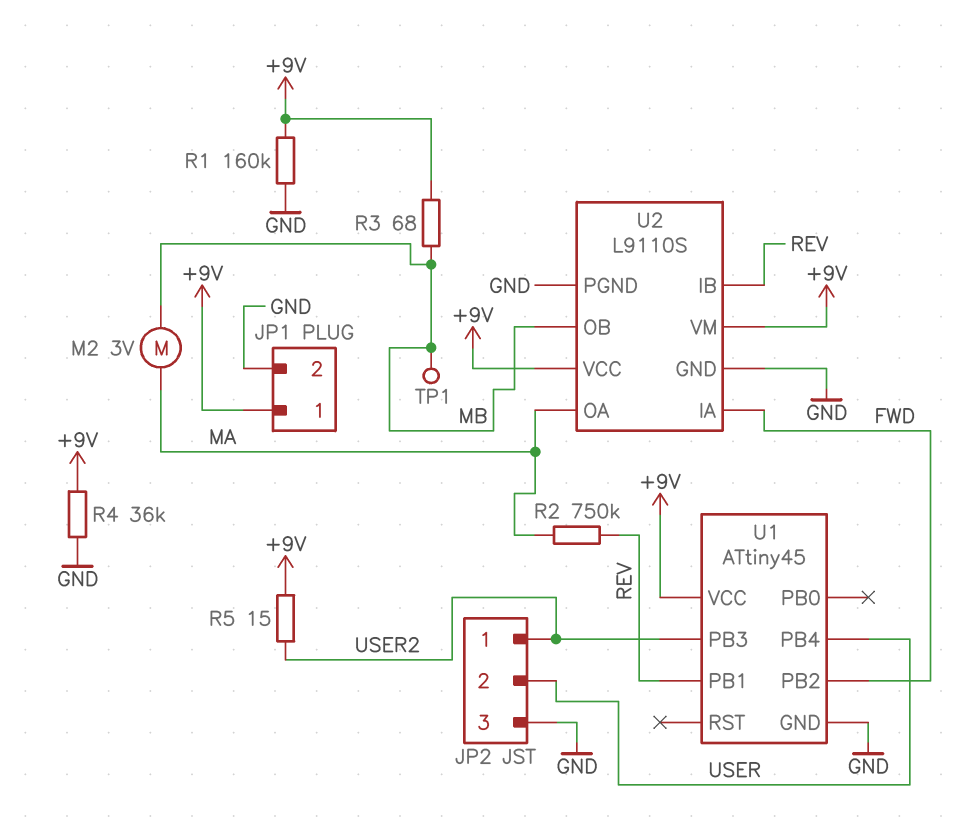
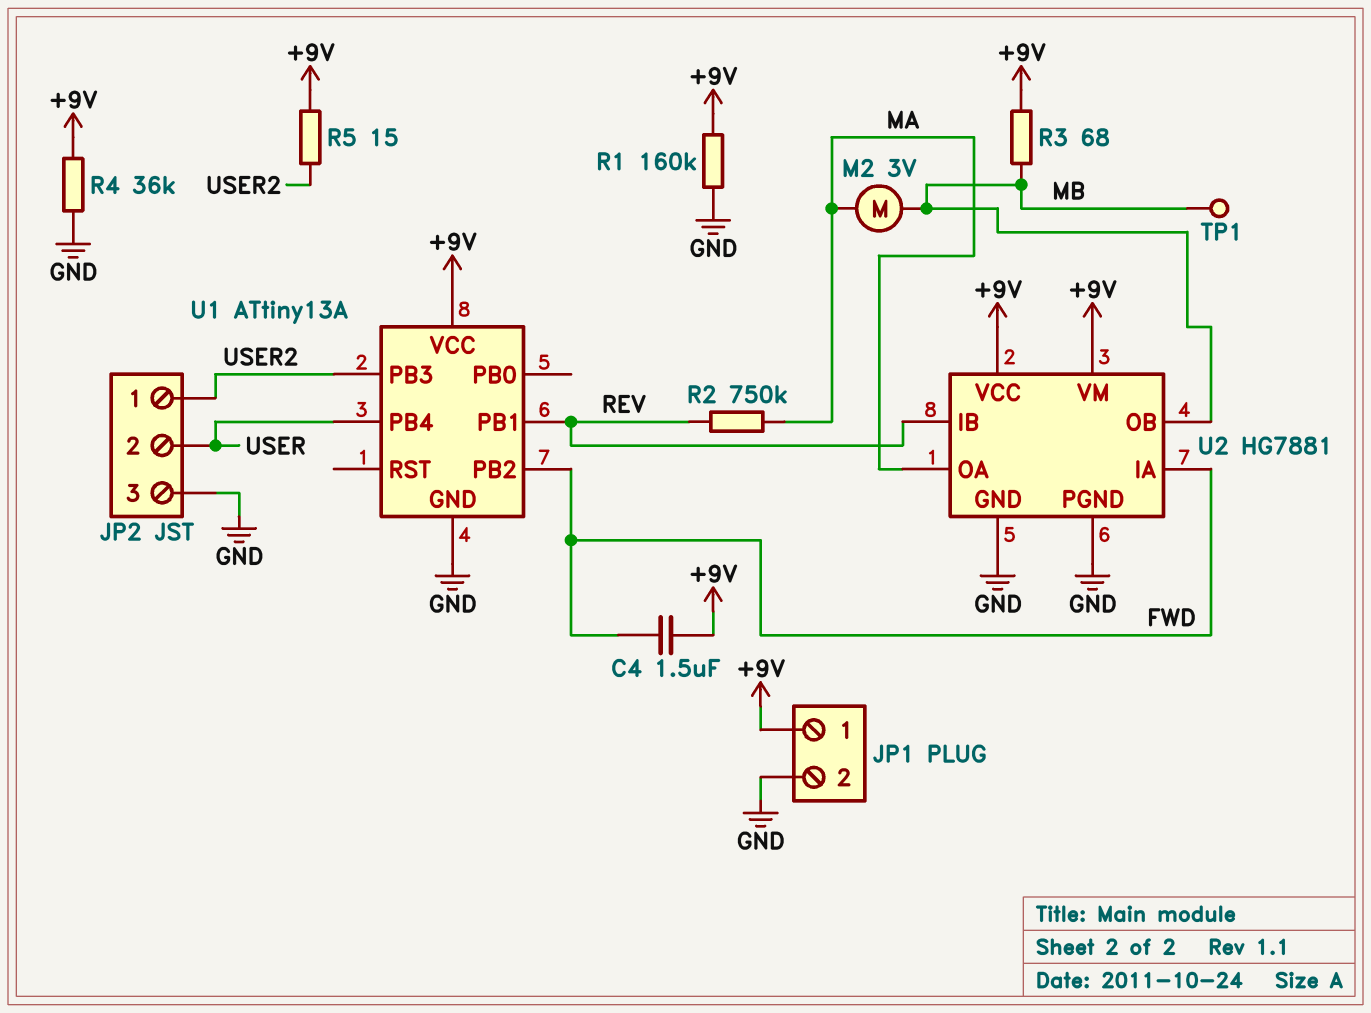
C4: none -> 1.5uF (+9V, FWD)
U1: ATtiny45 -> ATtiny13A
U2: L9110S -> HG7881

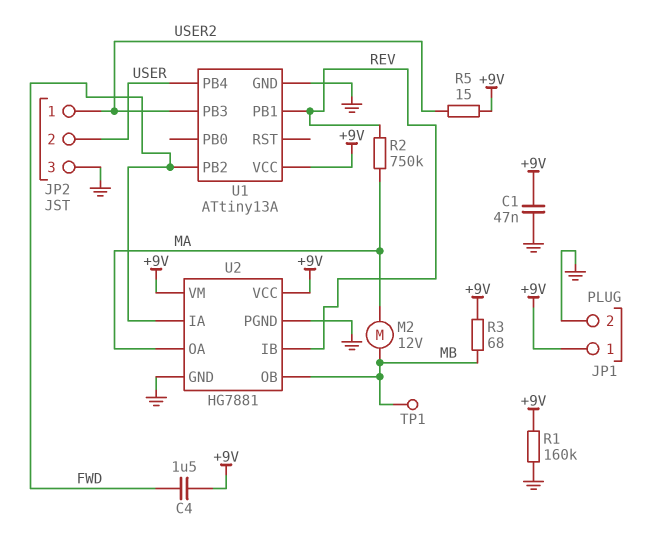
C1: none -> 47nF (+9V, GND)
M2: motor 3V (MA, MB) -> motor 12V (MA, MB)
R4: 36k (+9V, GND) -> none

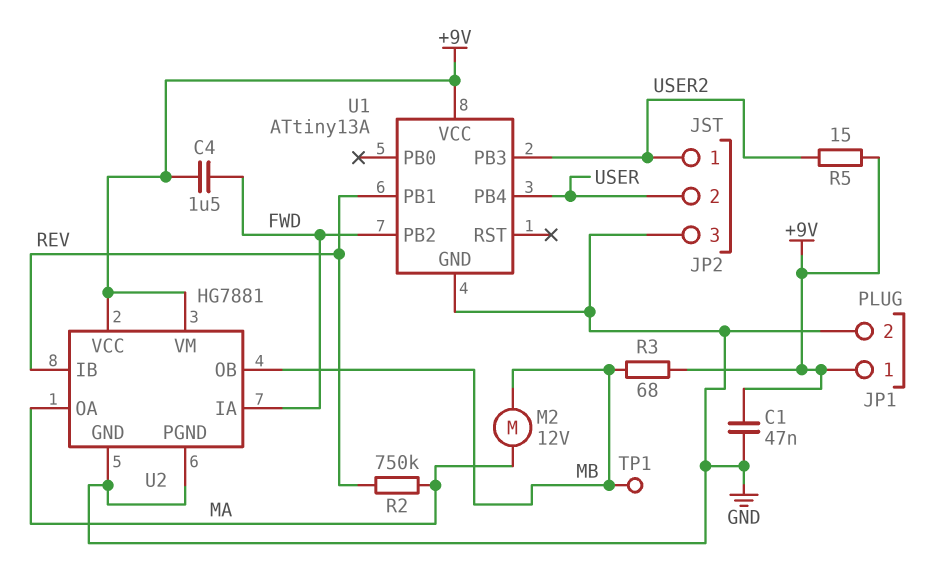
R1: 160k (+9V, GND) -> none

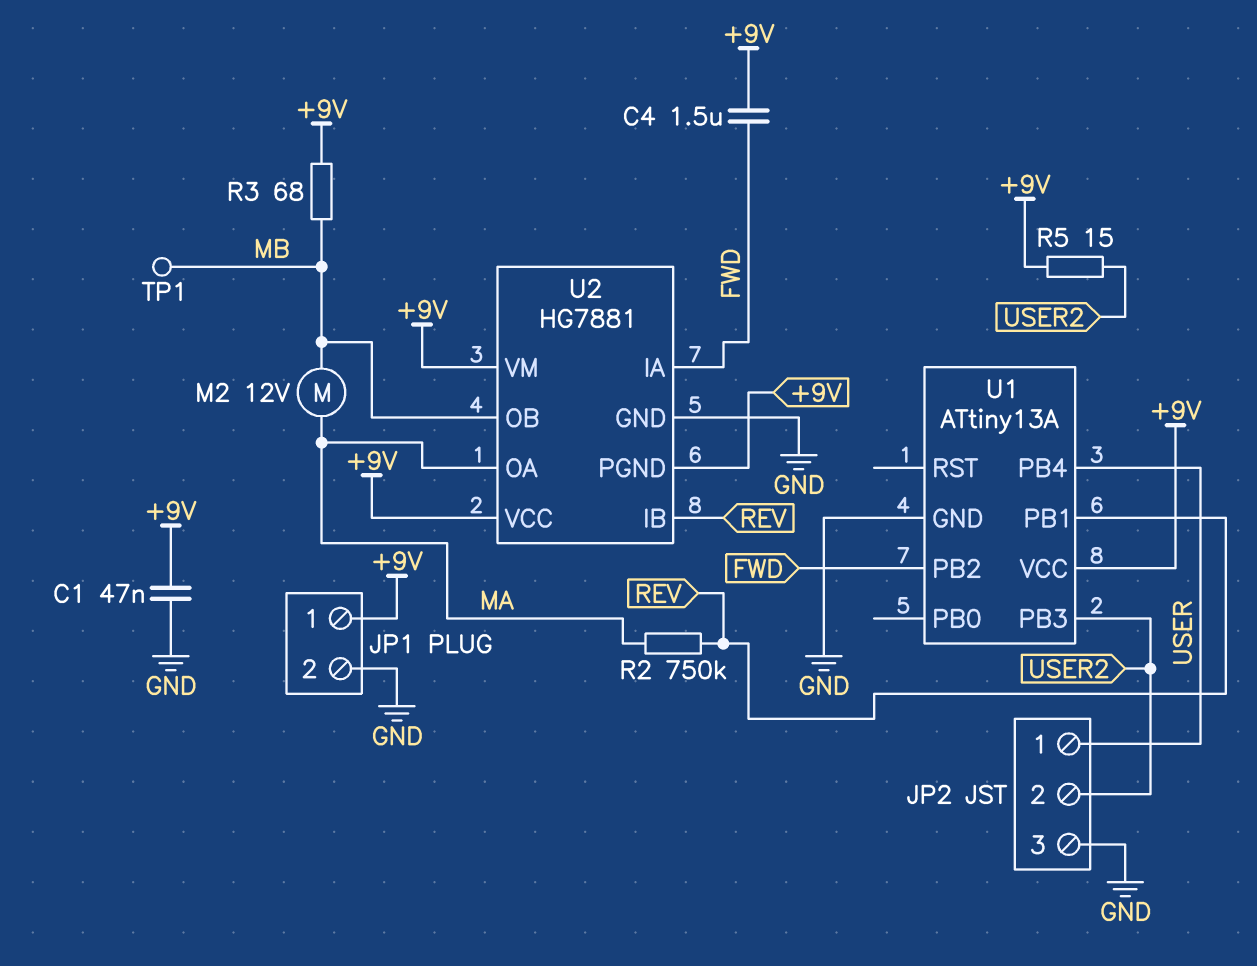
JP2 pin 1: USER2 -> USER
JP2 pin 2: USER -> USER2
U2 pin PGND: GND -> +9V

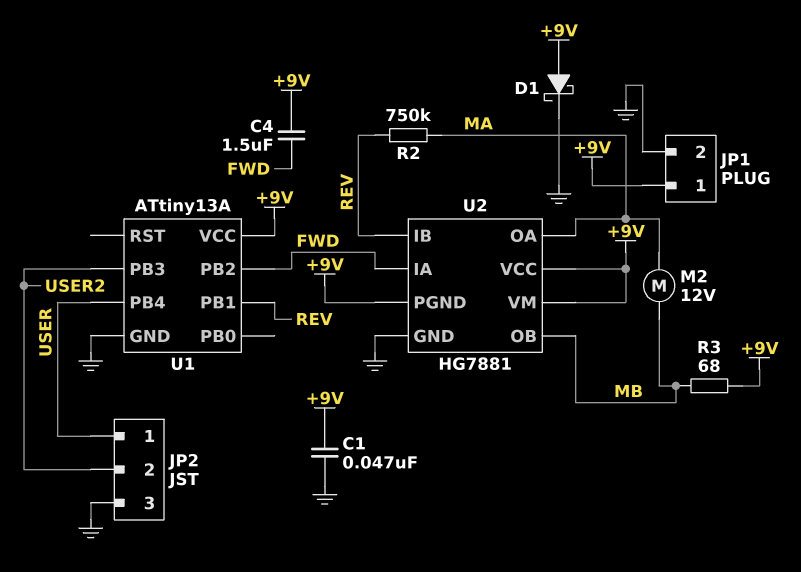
D1: none -> schottky (A +9V, K GND)
R5: 15 (+9V, USER2) -> none
TP1: test point (MB) -> none

